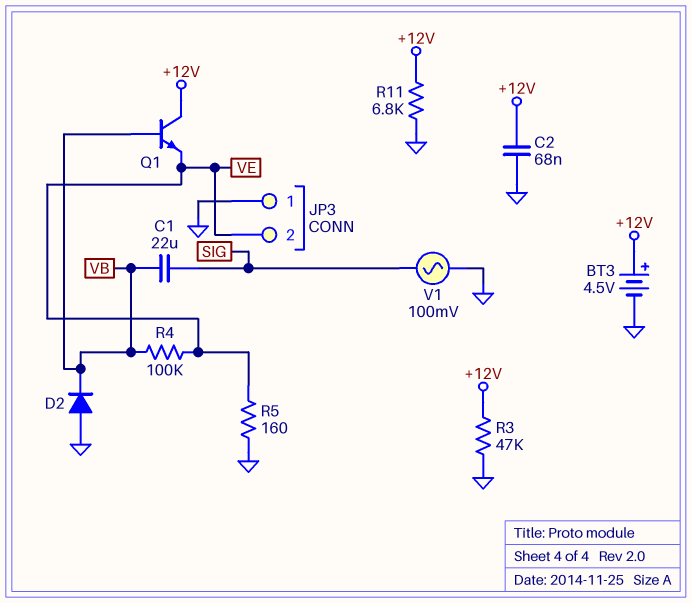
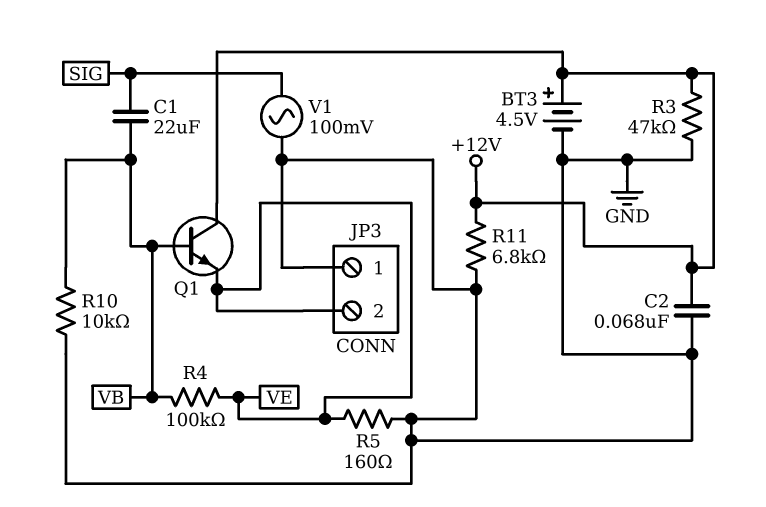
D2: diode (A GND, K VB) -> none
R10: none -> 10k (GND, VB)

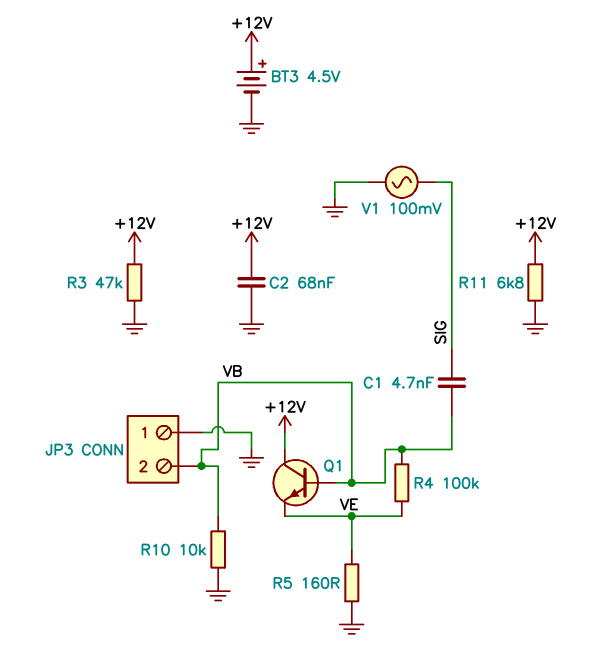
C1: 22uF (SIG, VB) -> 4.7nF (SIG, VB)
JP3 pin 2: VE -> VB

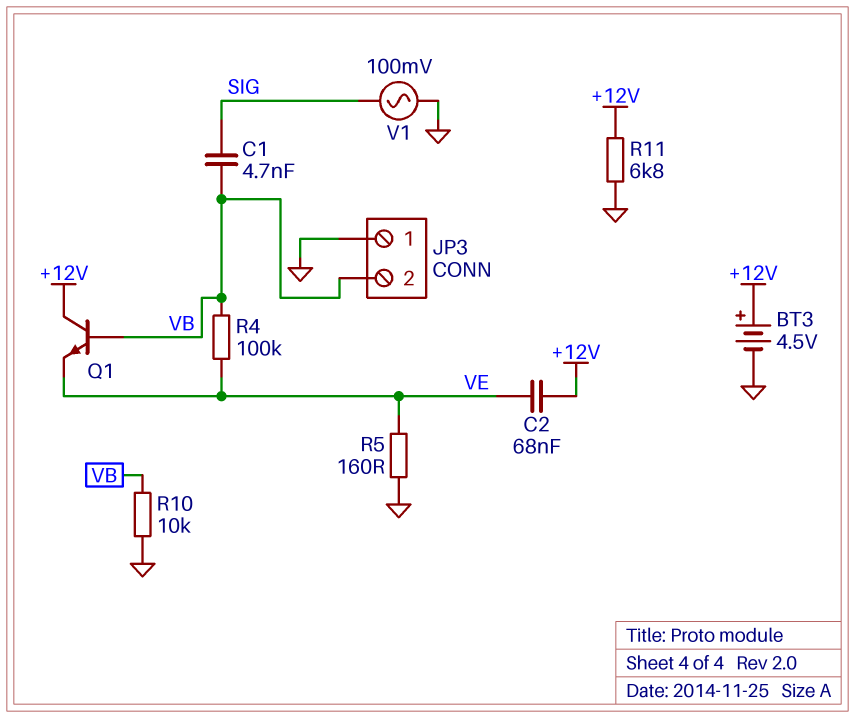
C2: 68nF (+12V, GND) -> 68nF (+12V, VE)
R3: 47k (+12V, GND) -> none

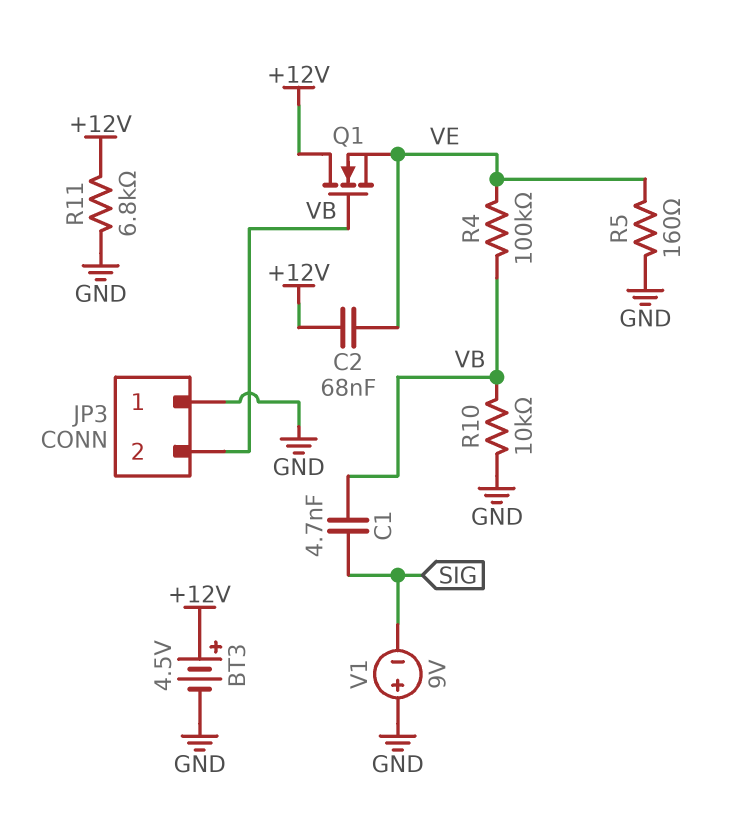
Q1: NPN (B VB, C +12V, E VE) -> NMOS (G VB, D +12V, S VE)
V1: AC 100mV (GND, SIG) -> 9V (plus GND, minus SIG)

